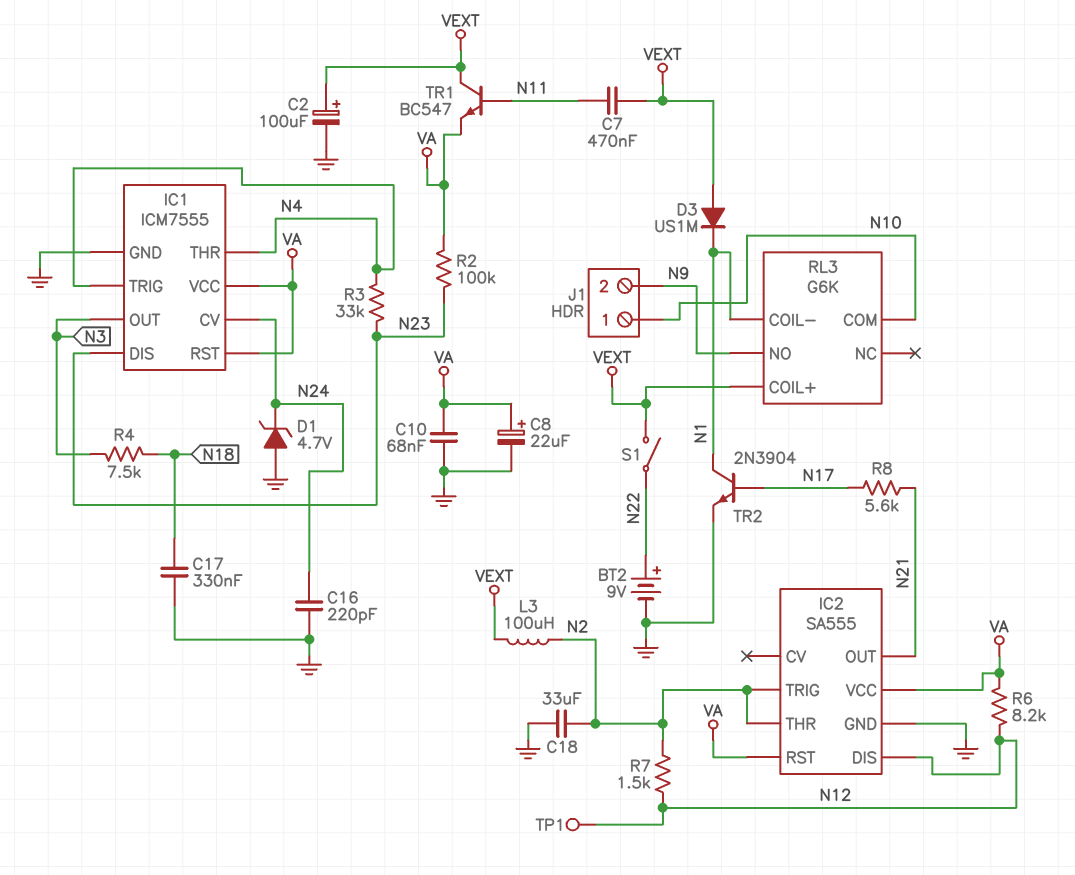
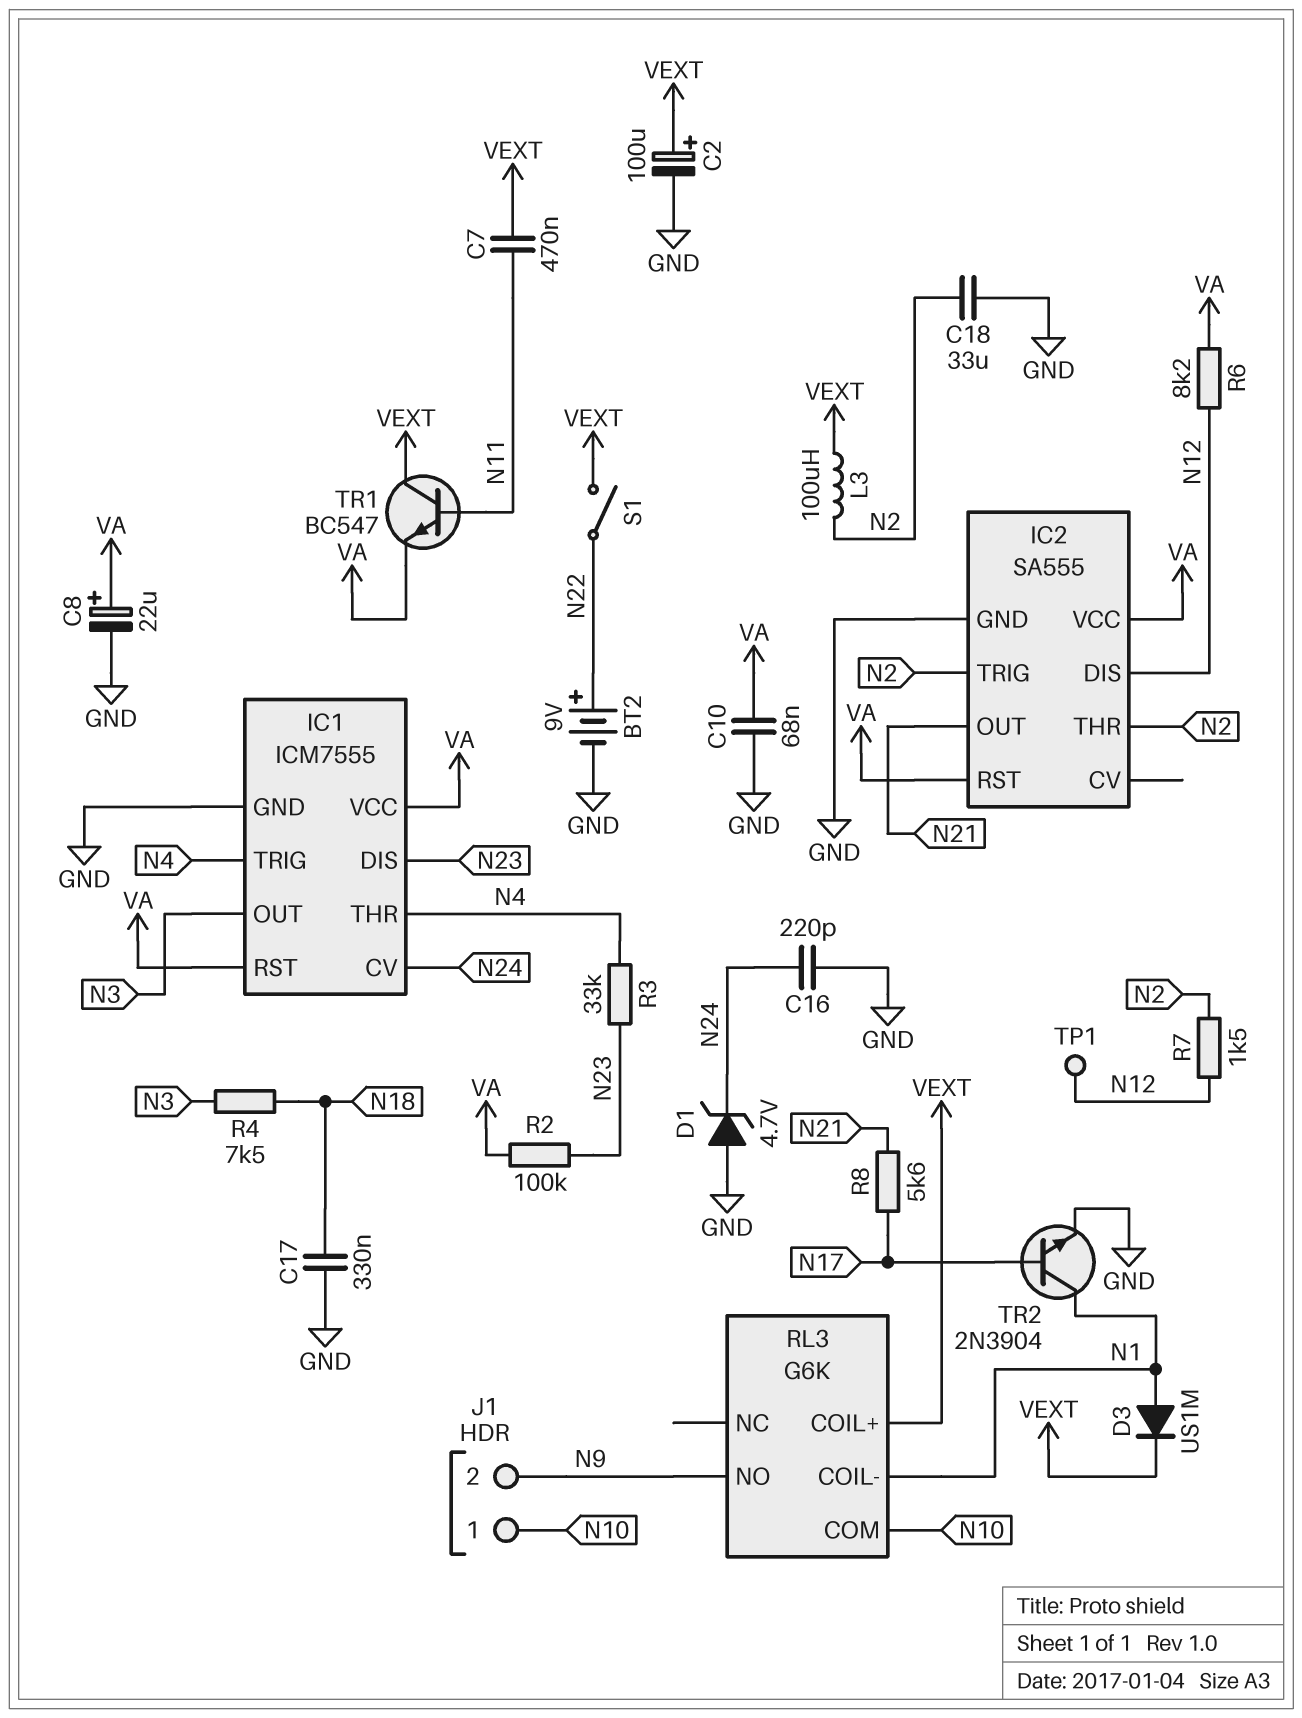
D3: diode US1M (A VEXT, K N1) -> diode US1M (A N1, K VEXT)

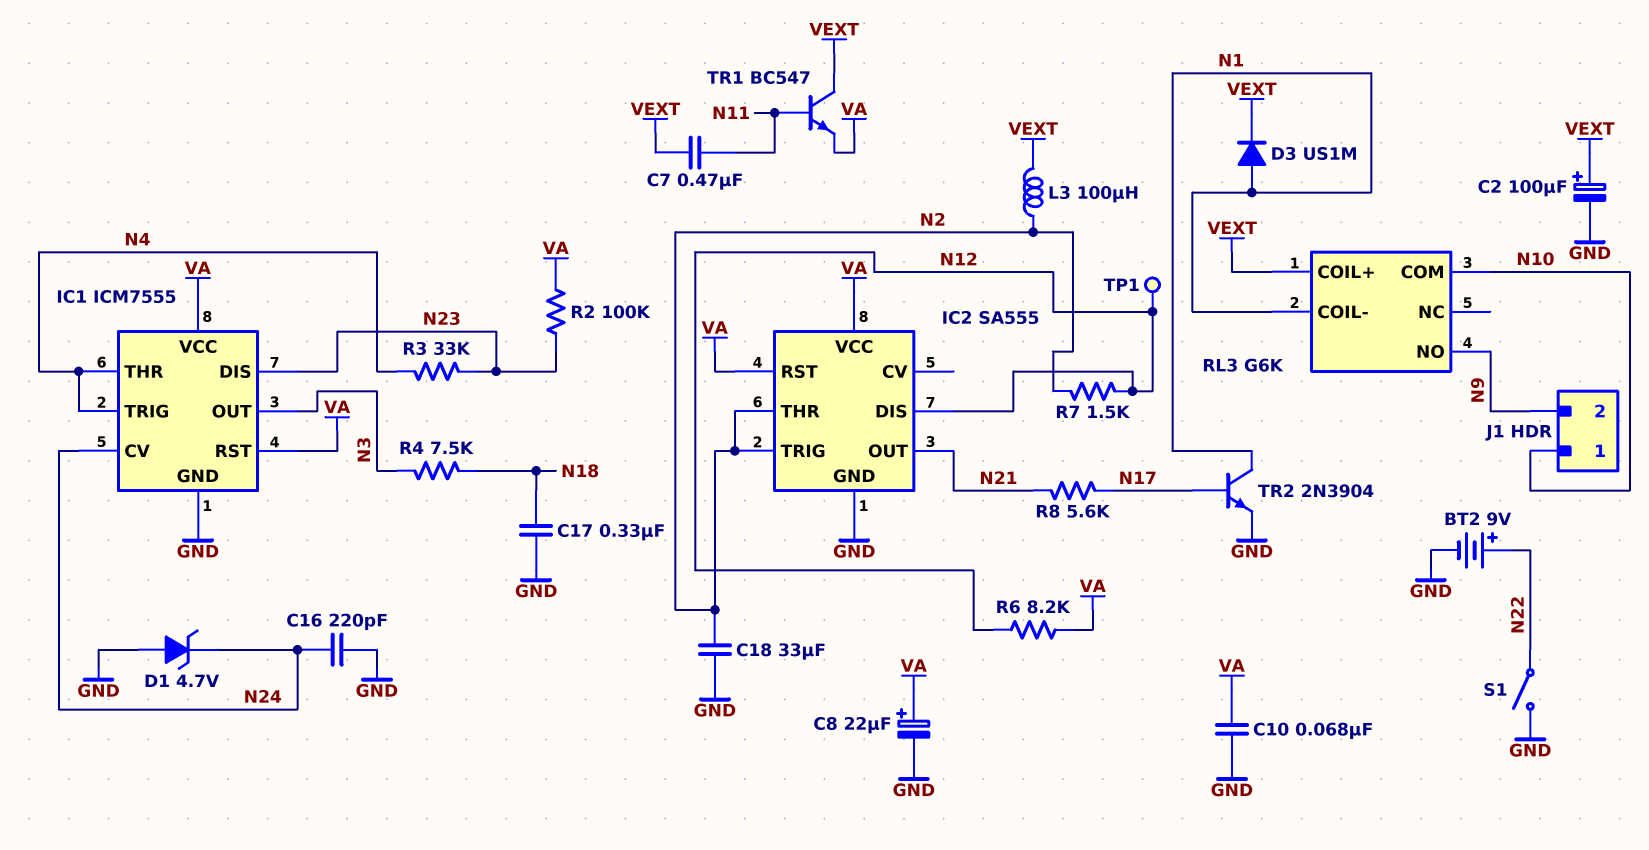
S1: switch (N22, VEXT) -> switch (GND, N22)

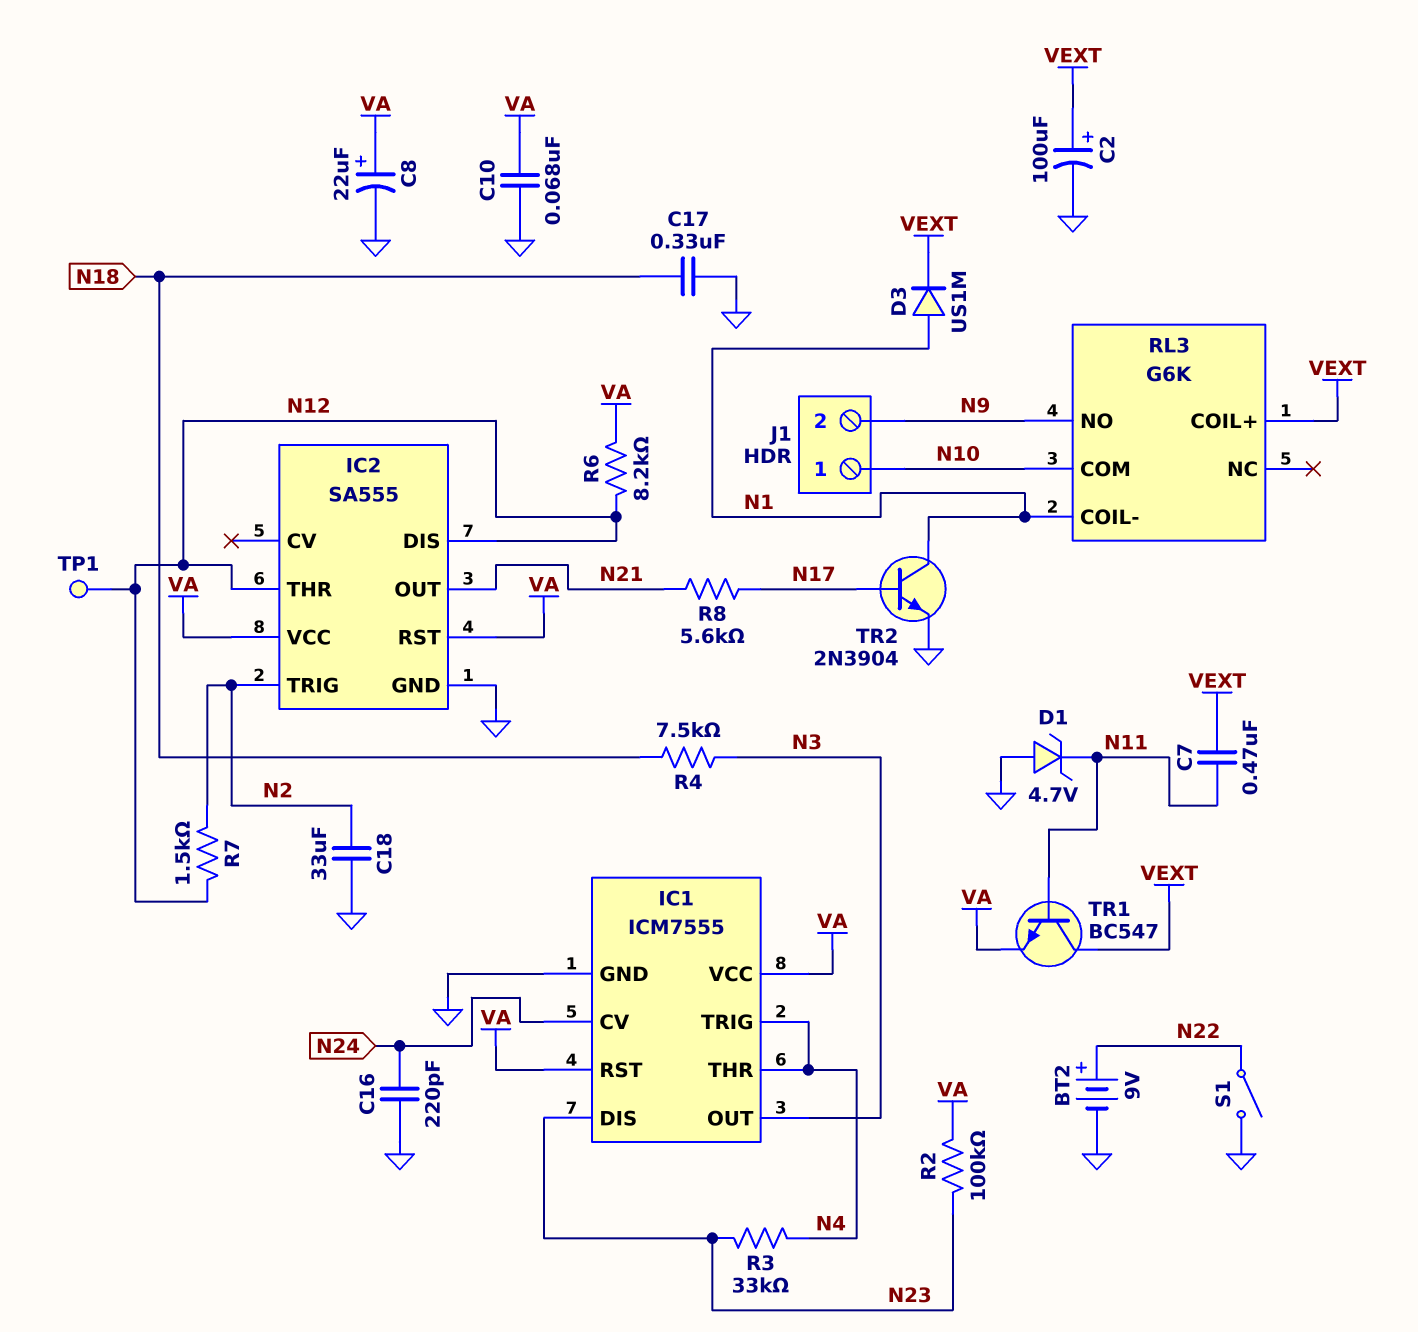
D1: zener 4.7V (A GND, K N24) -> zener 4.7V (A GND, K N11)
IC2 pin THR: N2 -> N12
L3: 100uH (N2, VEXT) -> none

